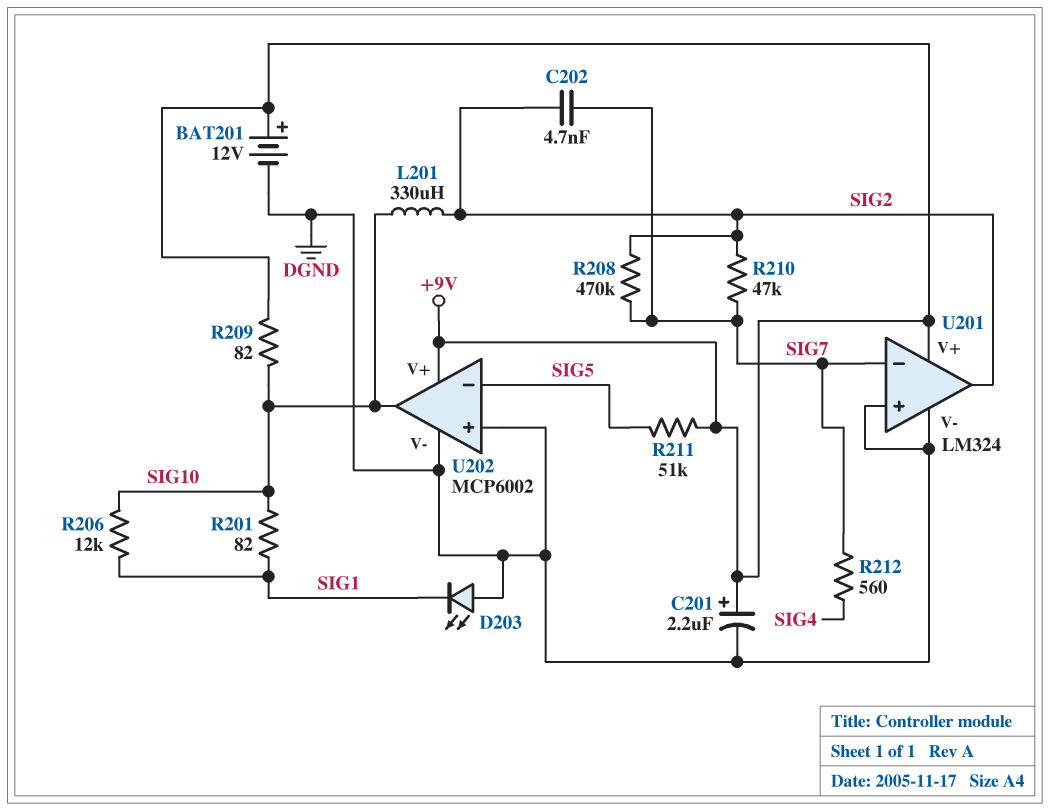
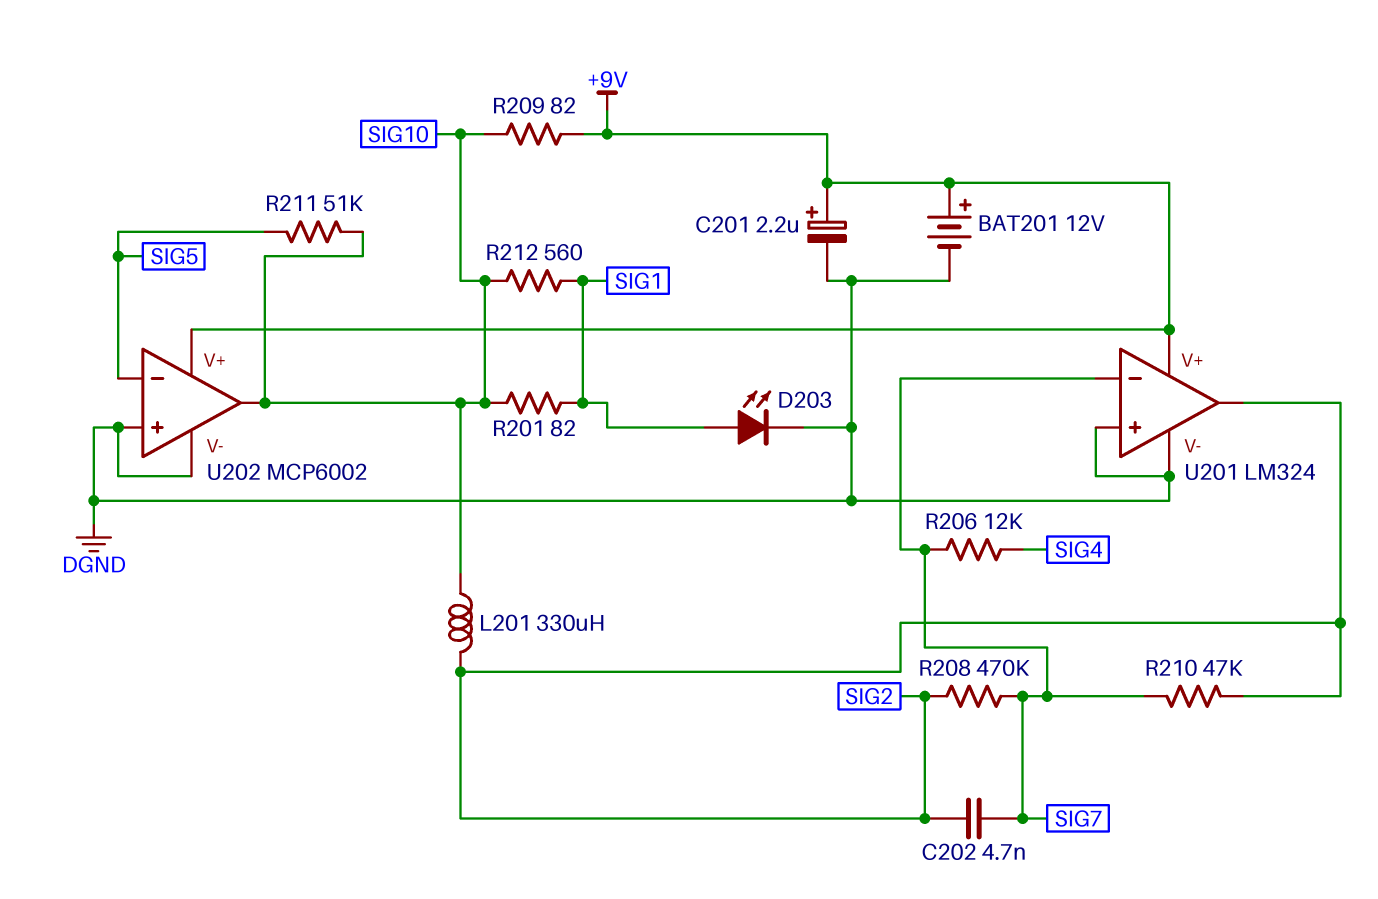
D203: LED (A DGND, K SIG1) -> LED (A SIG1, K DGND)
R206: 12k (SIG1, SIG10) -> 12k (SIG4, SIG7)
R211: 51k (+9V, SIG5) -> 51k (SIG5, SIG10)
R212: 560 (SIG4, SIG7) -> 560 (SIG1, SIG10)

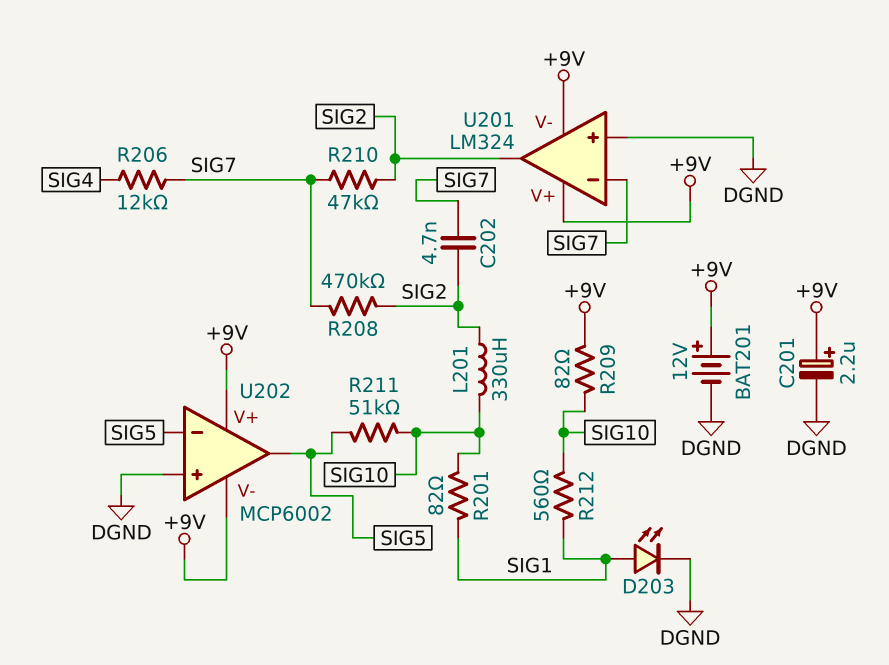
U201 pin V-: DGND -> +9V
U202 pin V-: DGND -> +9V
U202 pin out: SIG10 -> SIG5

